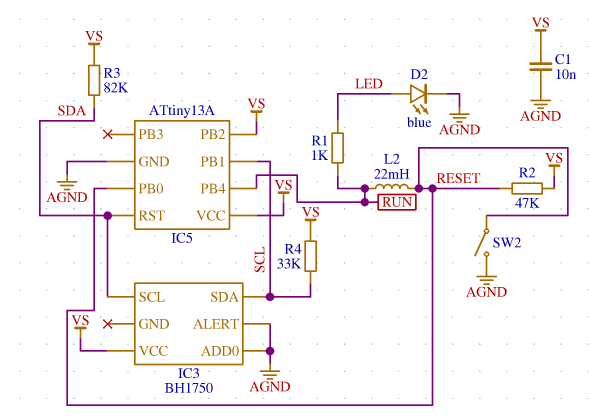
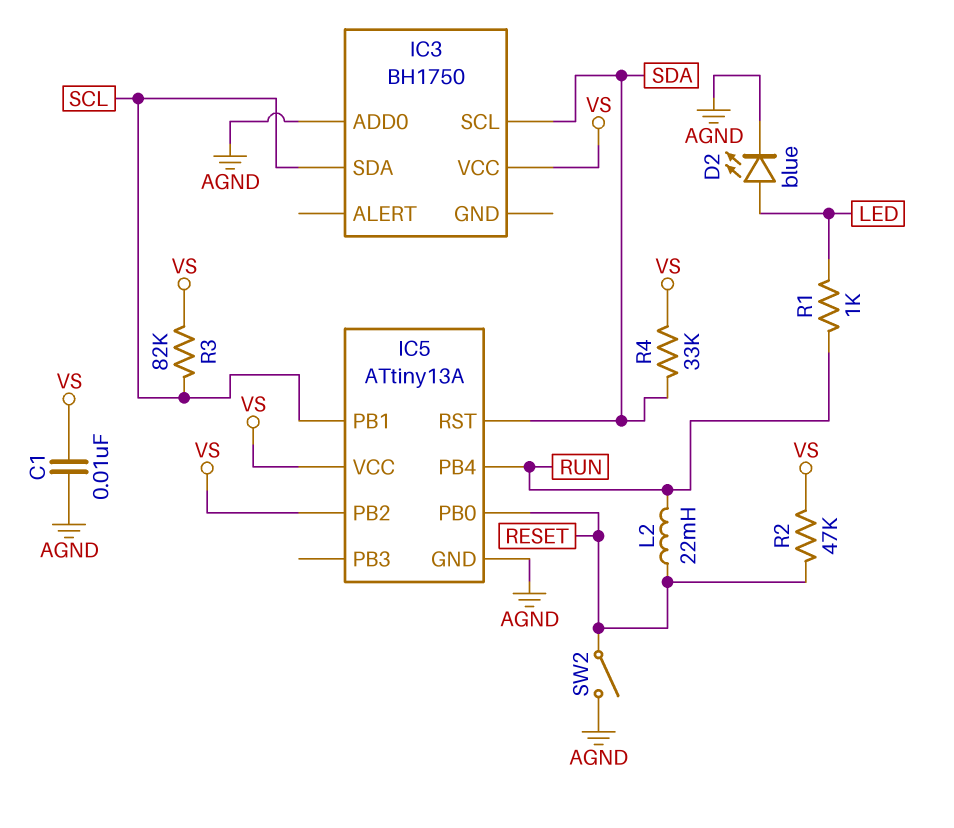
IC3 pin ALERT: AGND -> none
R3: 82k (SDA, VS) -> 82k (SCL, VS)
R4: 33k (SCL, VS) -> 33k (SDA, VS)

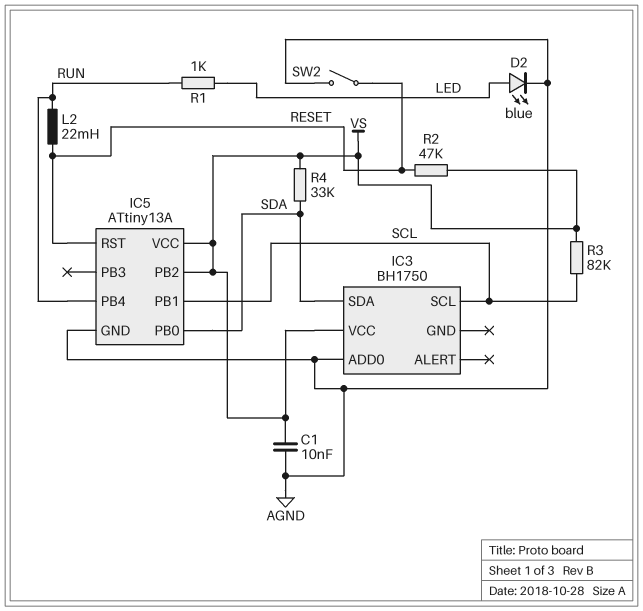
IC3 pin SCL: SDA -> SCL
IC3 pin SDA: SCL -> SDA
IC5 pin PB0: RESET -> SDA
IC5 pin RST: SDA -> RESET

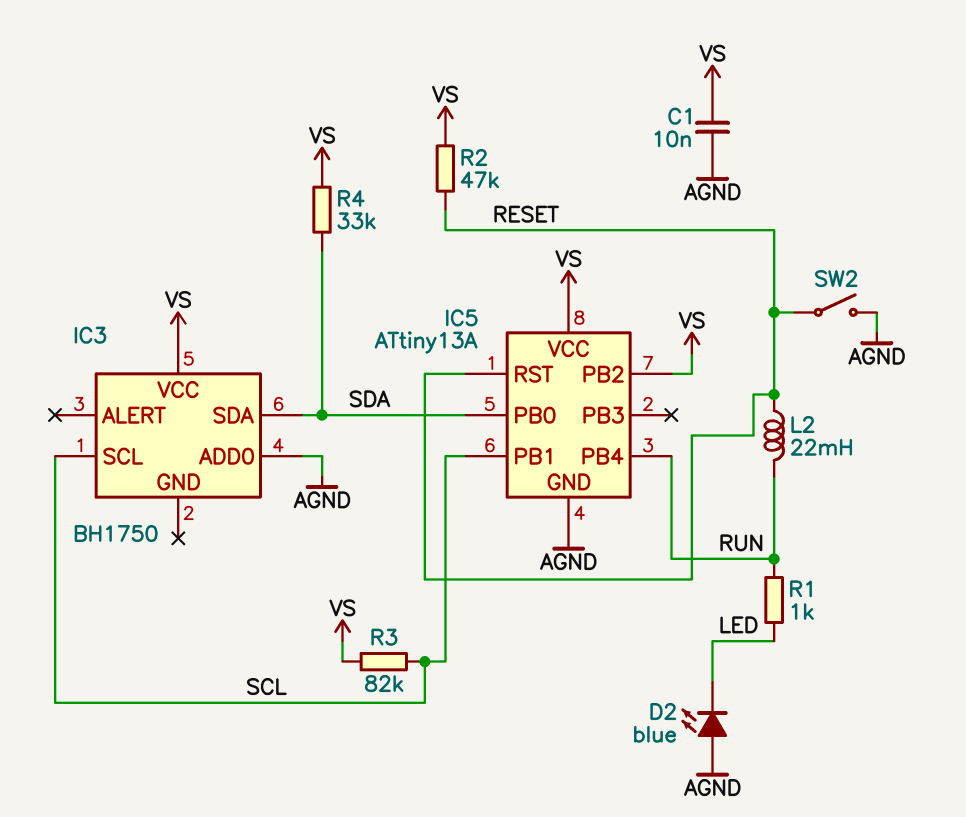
D2: LED blue (A LED, K AGND) -> LED blue (A AGND, K LED)

